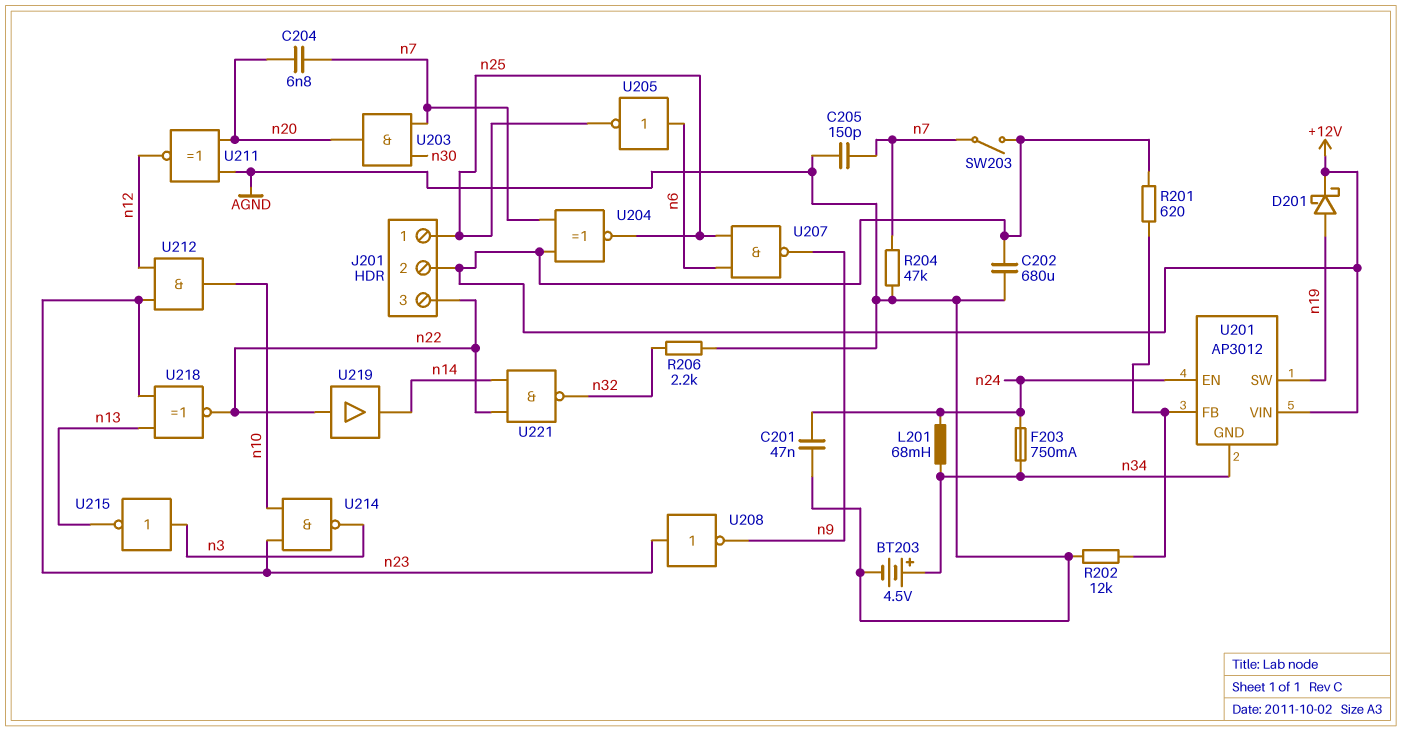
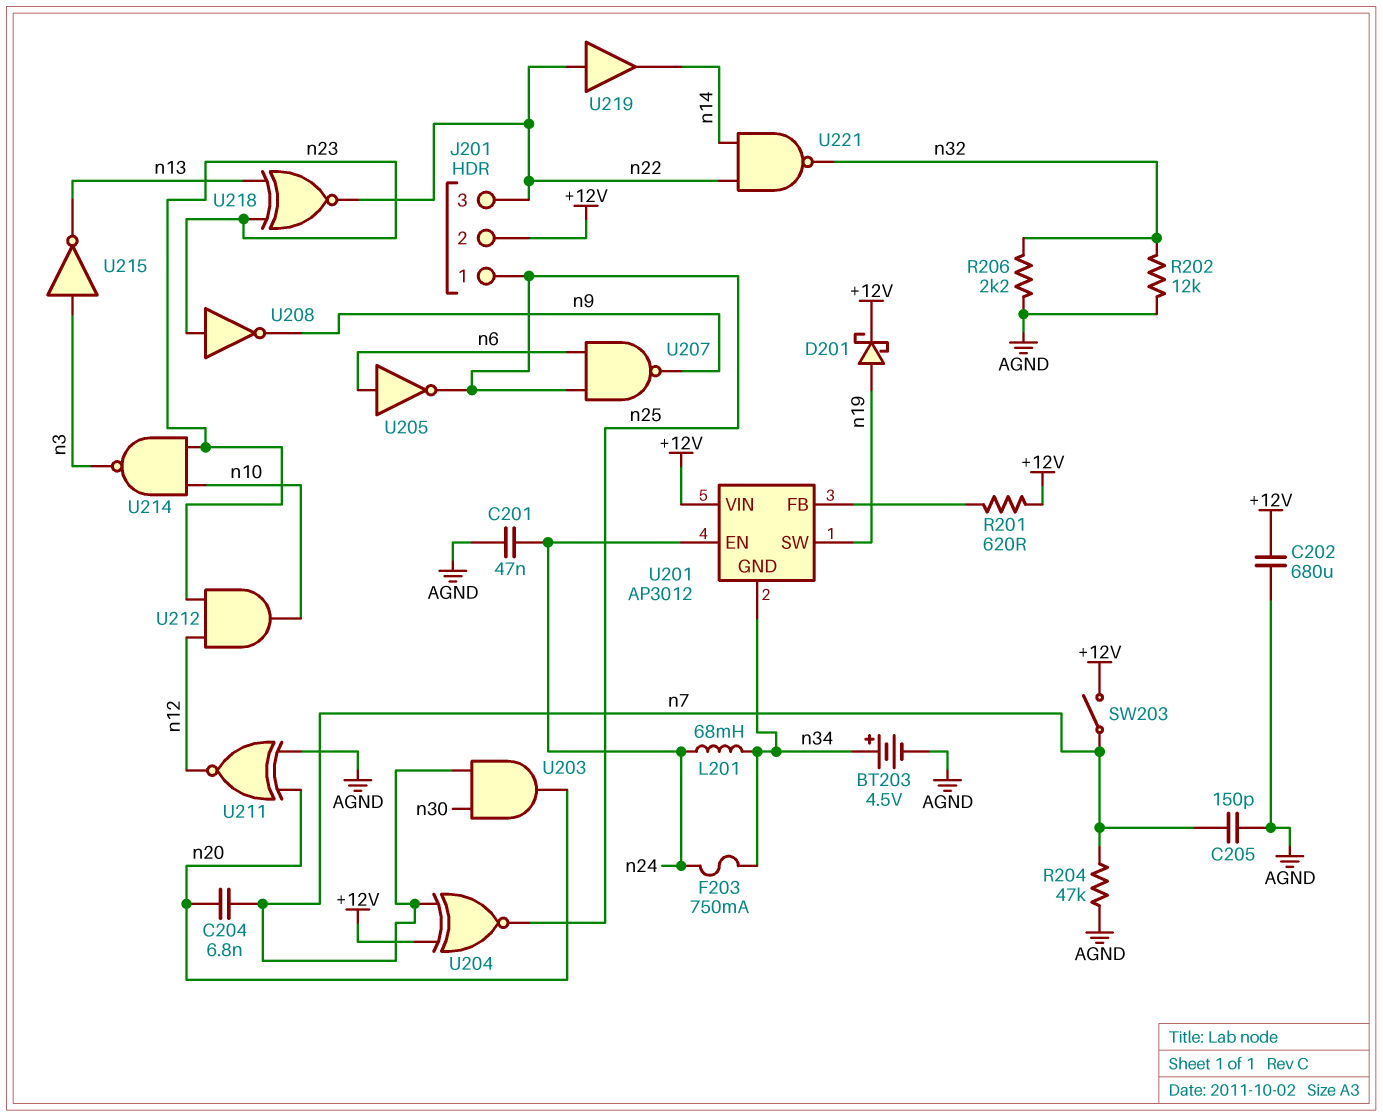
R202: 12k (AGND, U201/FB) -> 12k (AGND, n32)

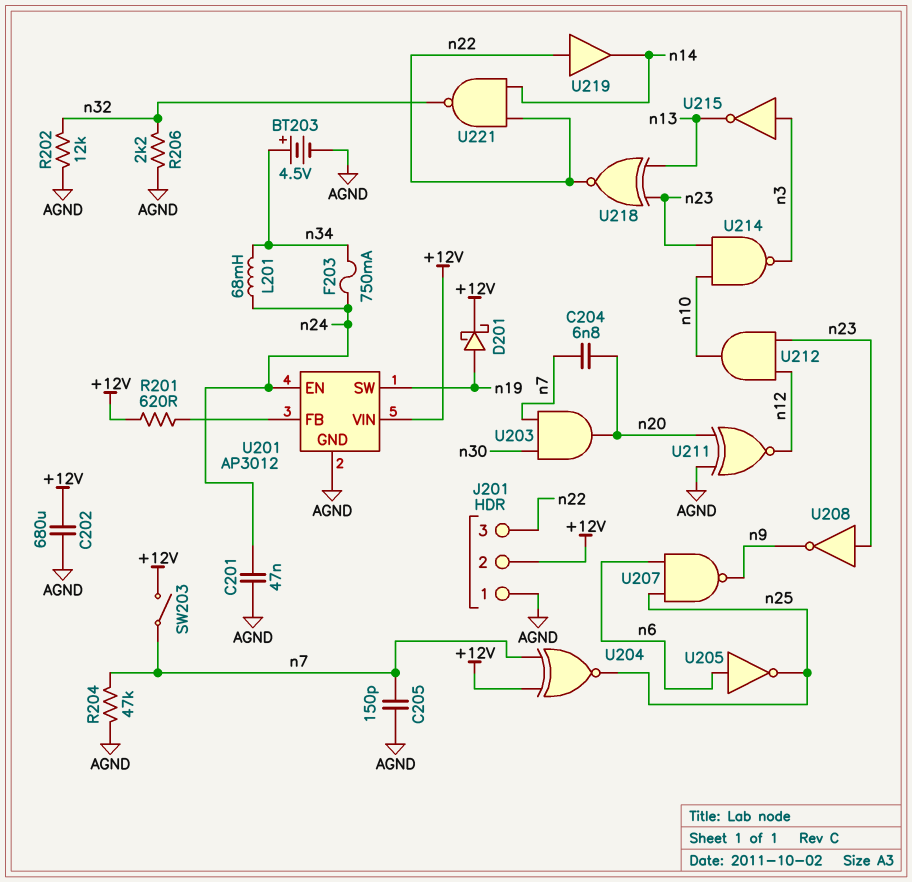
J201 pin 1: n25 -> AGND
U201 pin GND: n34 -> AGND

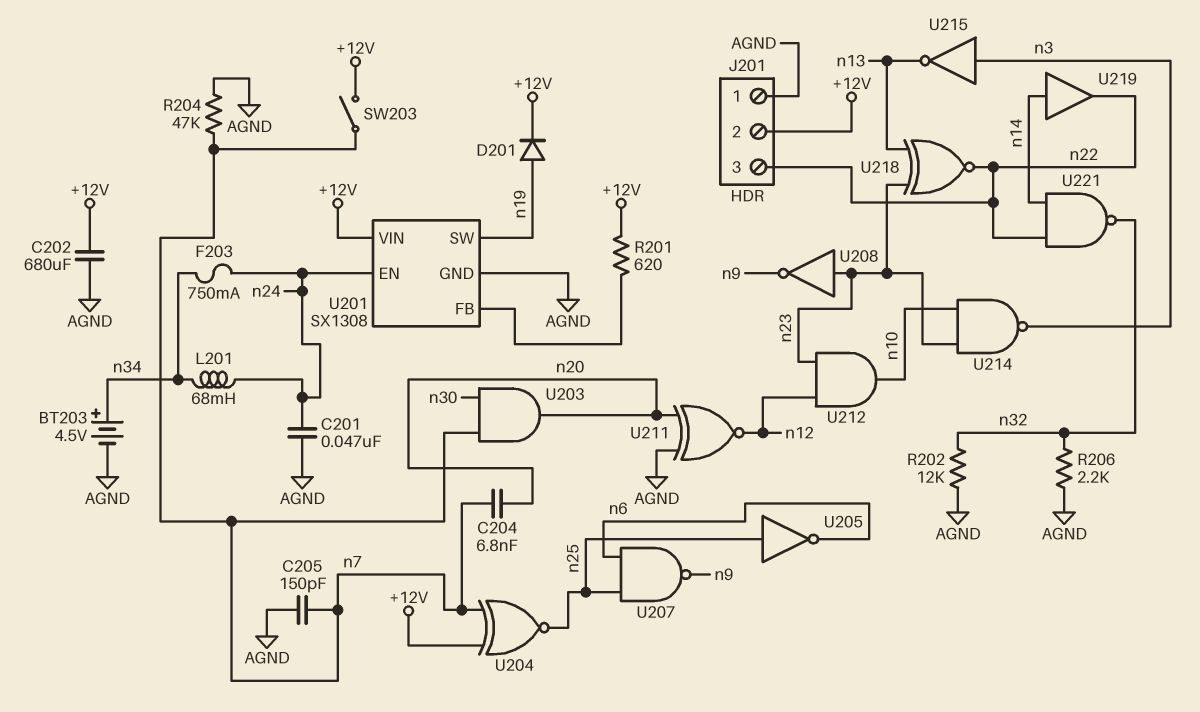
D201: schottky (A n19, K +12V) -> diode (A n19, K +12V)
U201: AP3012 -> SX1308
U205: NOT (in n6, out n25) -> NOT (in n25, out n6)
U219: buffer (in n22, out n14) -> buffer (in n14, out n22)

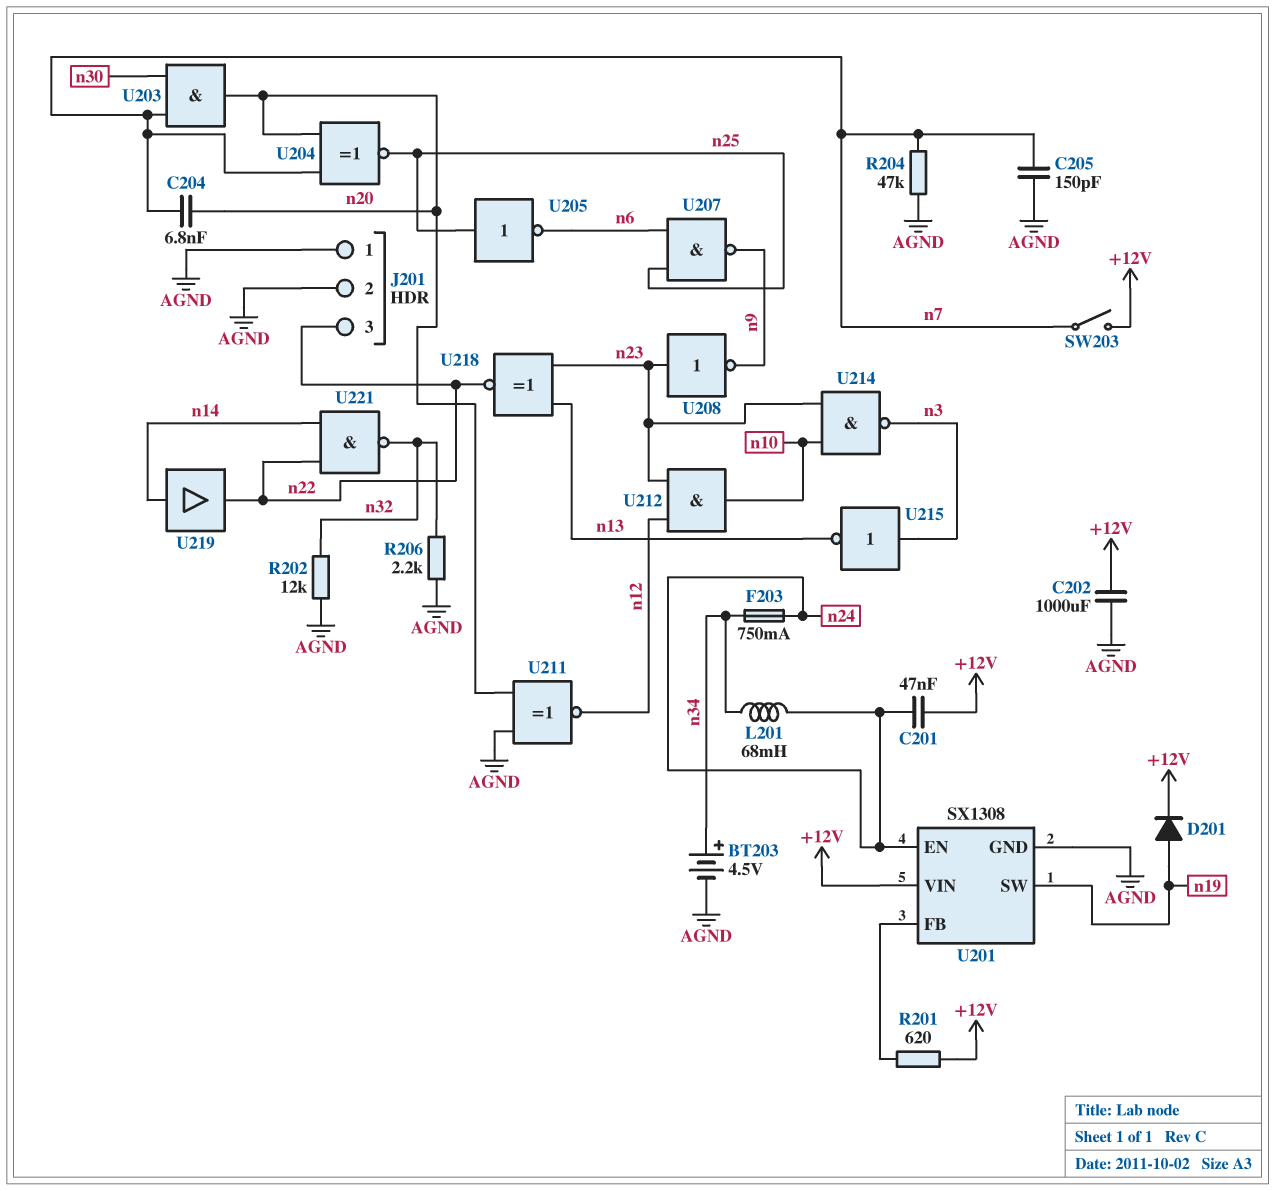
C201: 47nF (AGND, n24) -> 47nF (+12V, n24)
C202: 680uF (+12V, AGND) -> 1000uF (+12V, AGND)
J201 pin 2: +12V -> AGND
U204: XNOR (in +12V, in n7, out n25) -> XNOR (in n7, in n20, out n25)

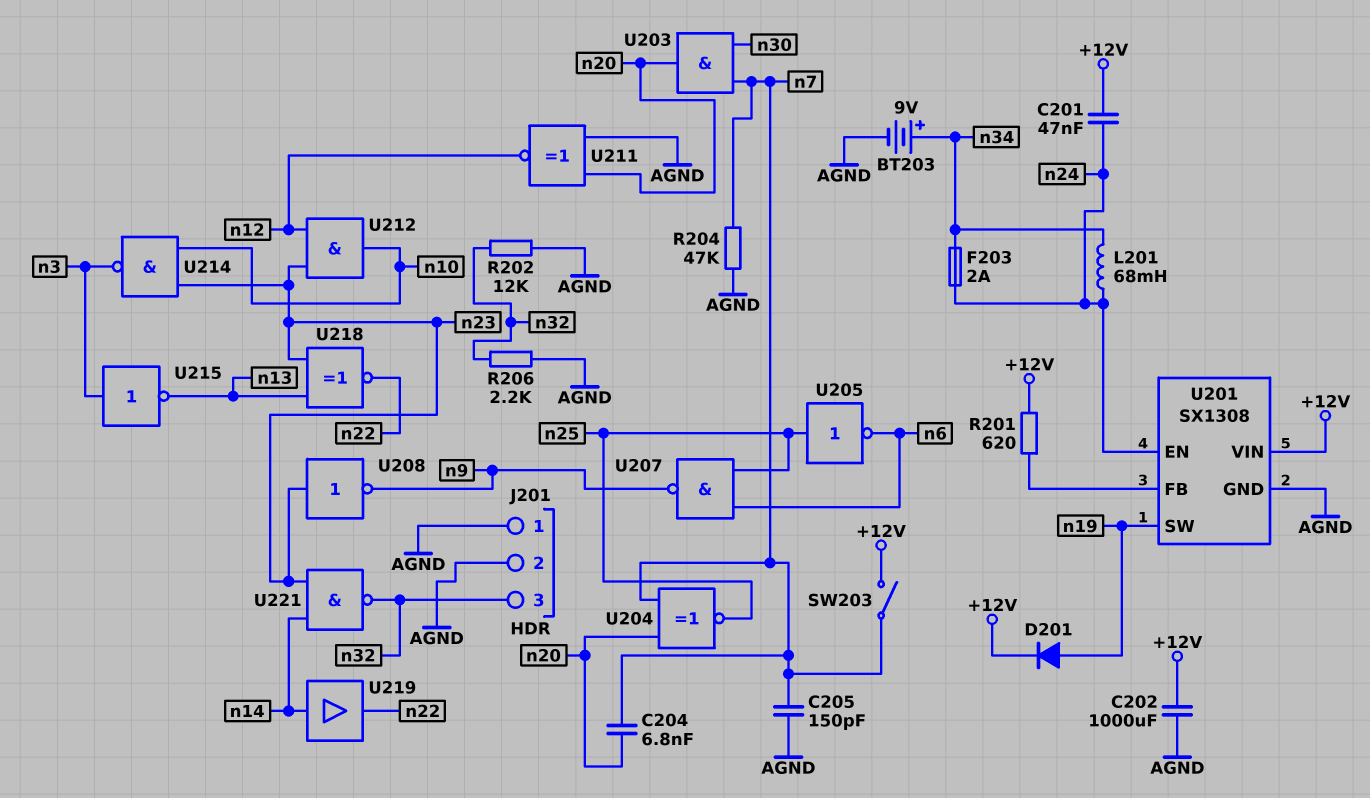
BT203: 4.5V (plus n34, minus AGND) -> 9V (plus n34, minus AGND)
F203: 750mA (n24, n34) -> 2A (n24, n34)
J201 pin 3: n22 -> n32
U221: NAND (in n14, in n22, out n32) -> NAND (in n14, in n23, out n32)

